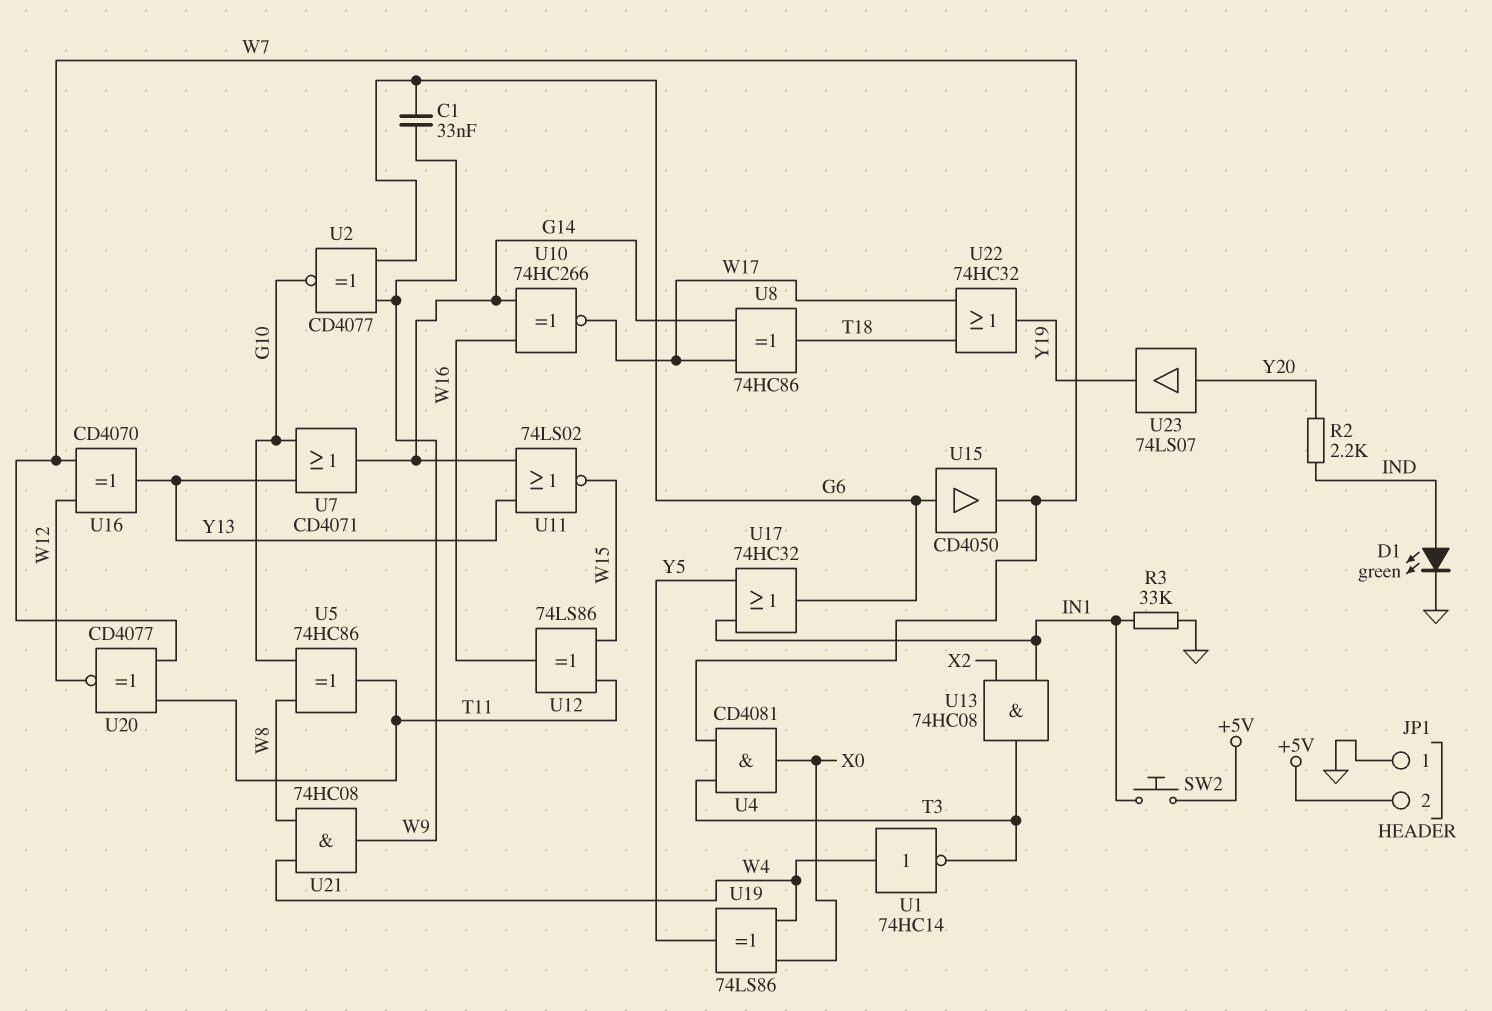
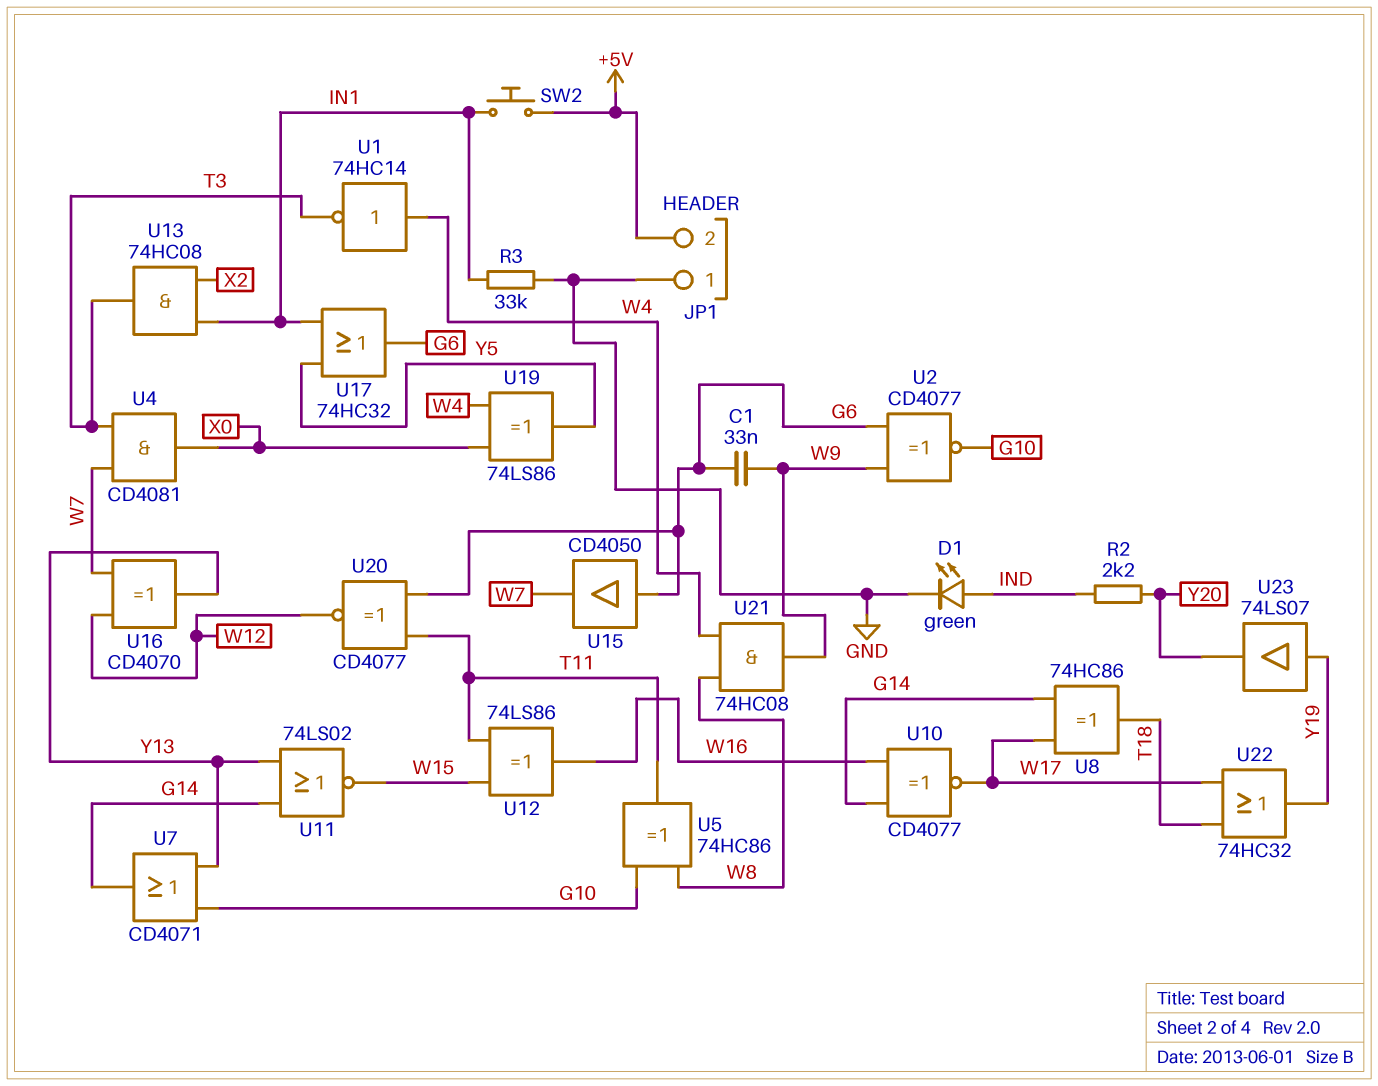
U10: XNOR 74HC266 (in G14, in W16, out W17) -> XNOR CD4077 (in G14, in W16, out W17)
U20: XNOR CD4077 (in T11, in W7, out W12) -> XNOR CD4077 (in G6, in T11, out W12)
U23: buffer 74LS07 (in Y20, out Y19) -> buffer 74LS07 (in Y19, out Y20)

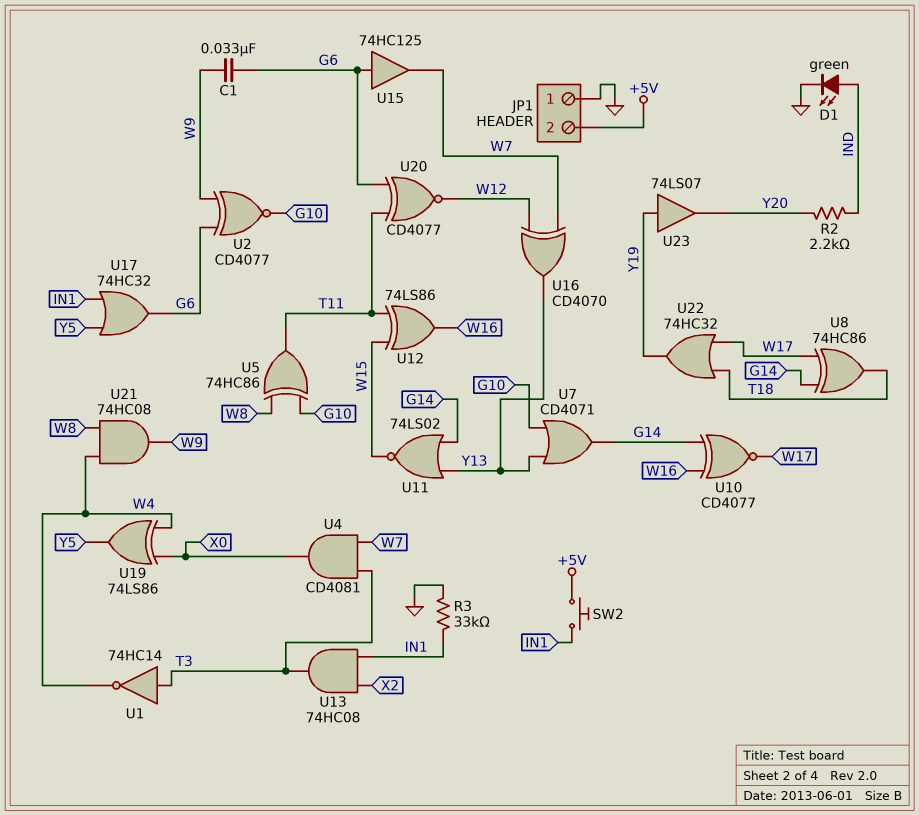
U1: NOT 74HC14 (in W4, out T3) -> NOT 74HC14 (in T3, out W4)
U15: buffer CD4050 (in G6, out W7) -> buffer 74HC125 (in G6, out W7)

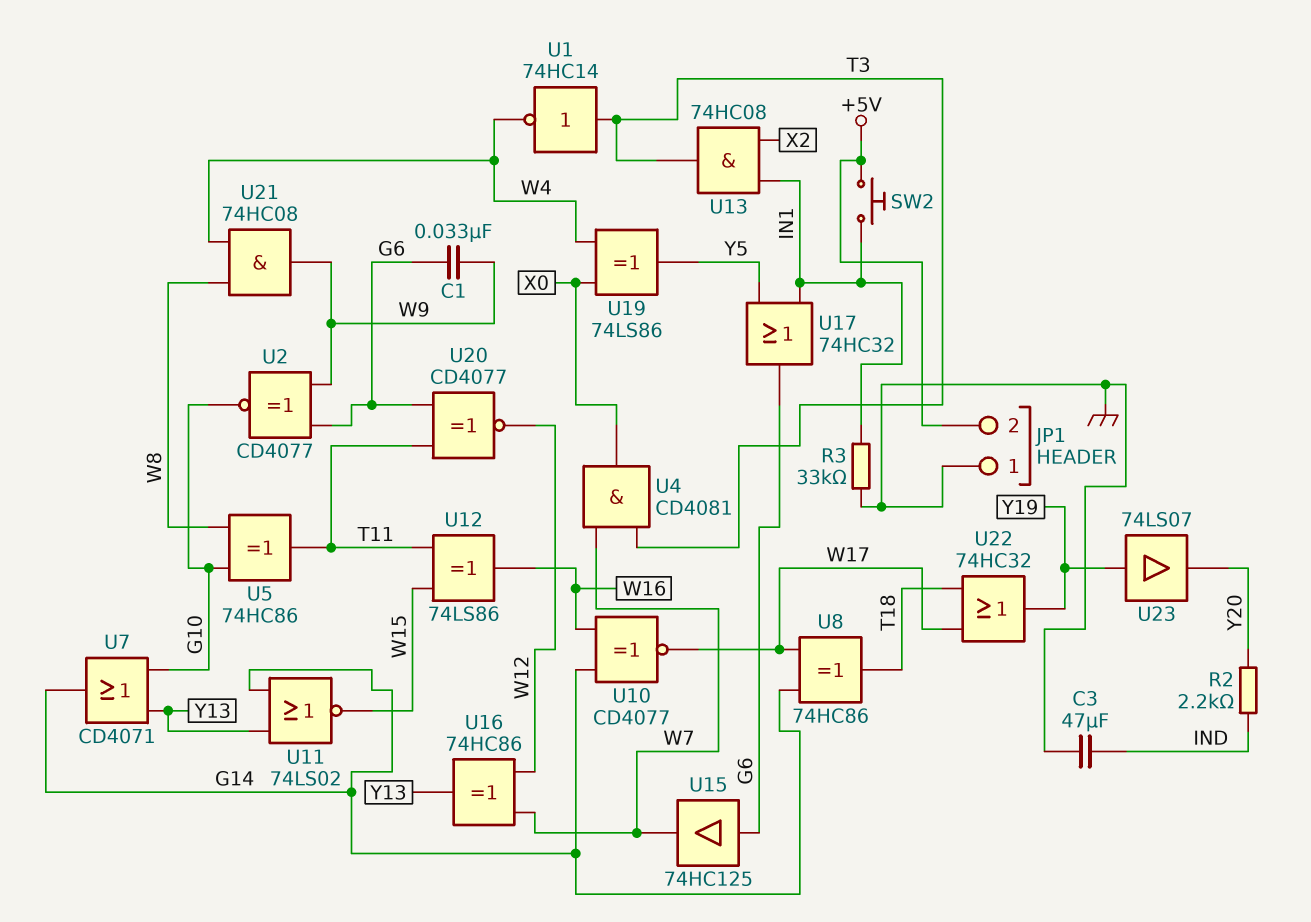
C3: none -> 47uF (GND, IND)
D1: LED green (A IND, K GND) -> none
U16: XOR CD4070 (in W7, in W12, out Y13) -> XOR 74HC86 (in W7, in W12, out Y13)

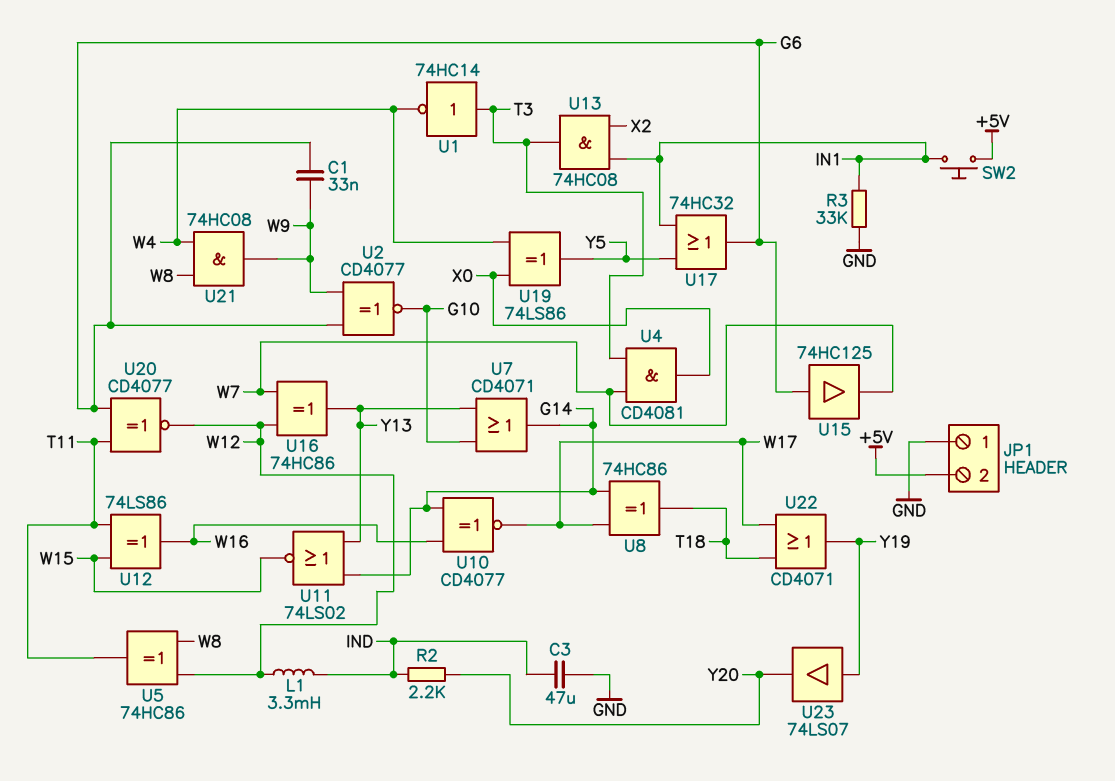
L1: none -> 3.3mH (IND, W12)
U5: XOR 74HC86 (in G10, in W8, out T11) -> XOR 74HC86 (in W8, in W12, out T11)
U22: OR 74HC32 (in T18, in W17, out Y19) -> OR CD4071 (in T18, in W17, out Y19)

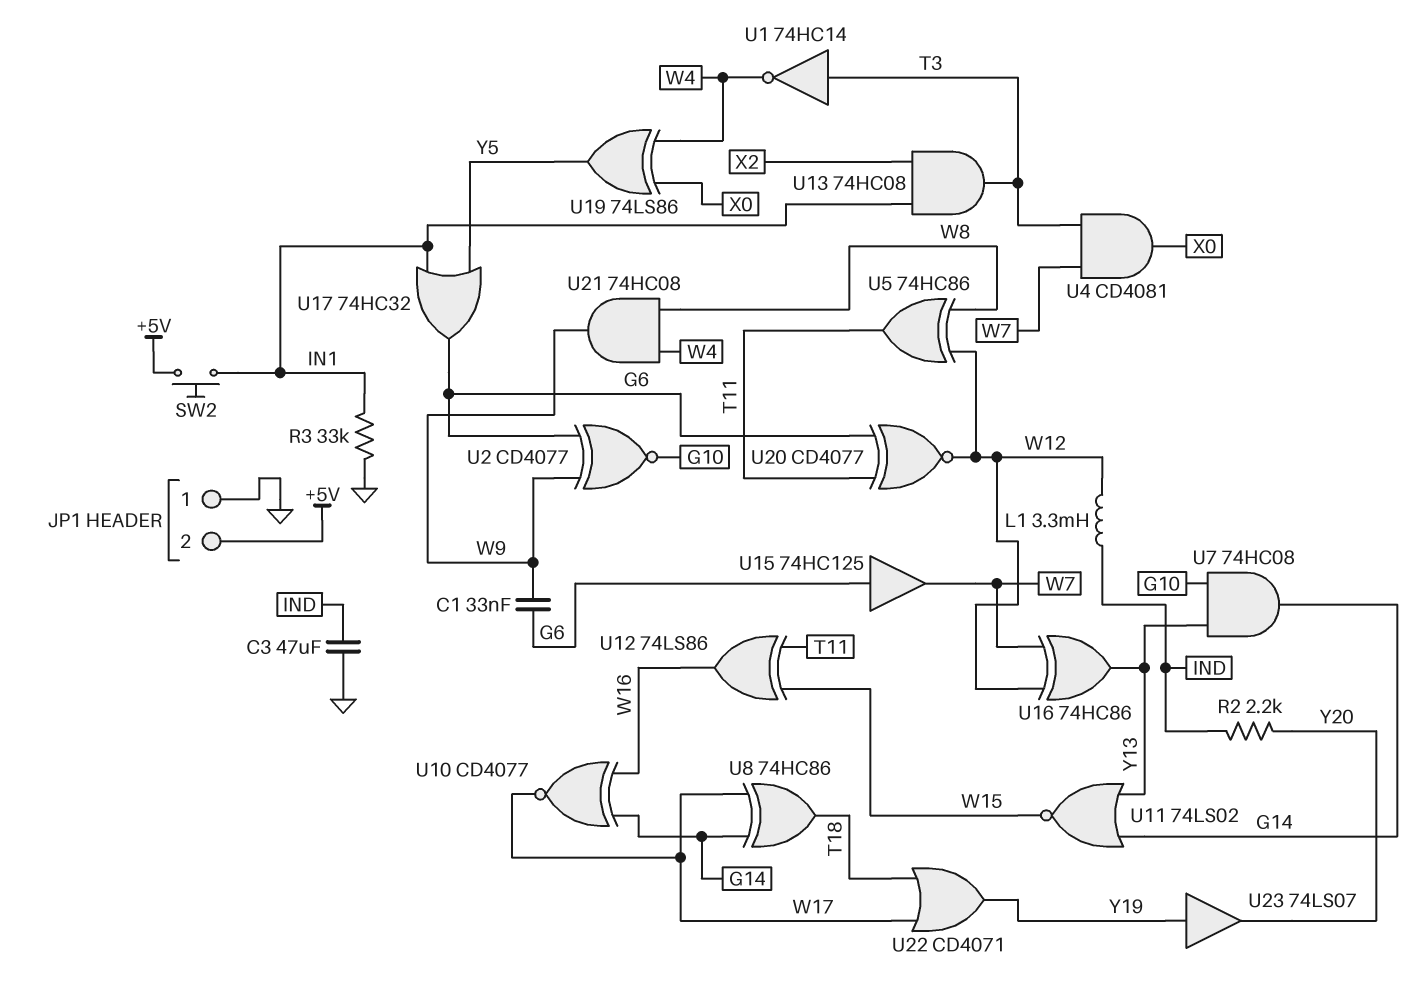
U7: OR CD4071 (in G10, in Y13, out G14) -> AND 74HC08 (in G10, in Y13, out G14)

